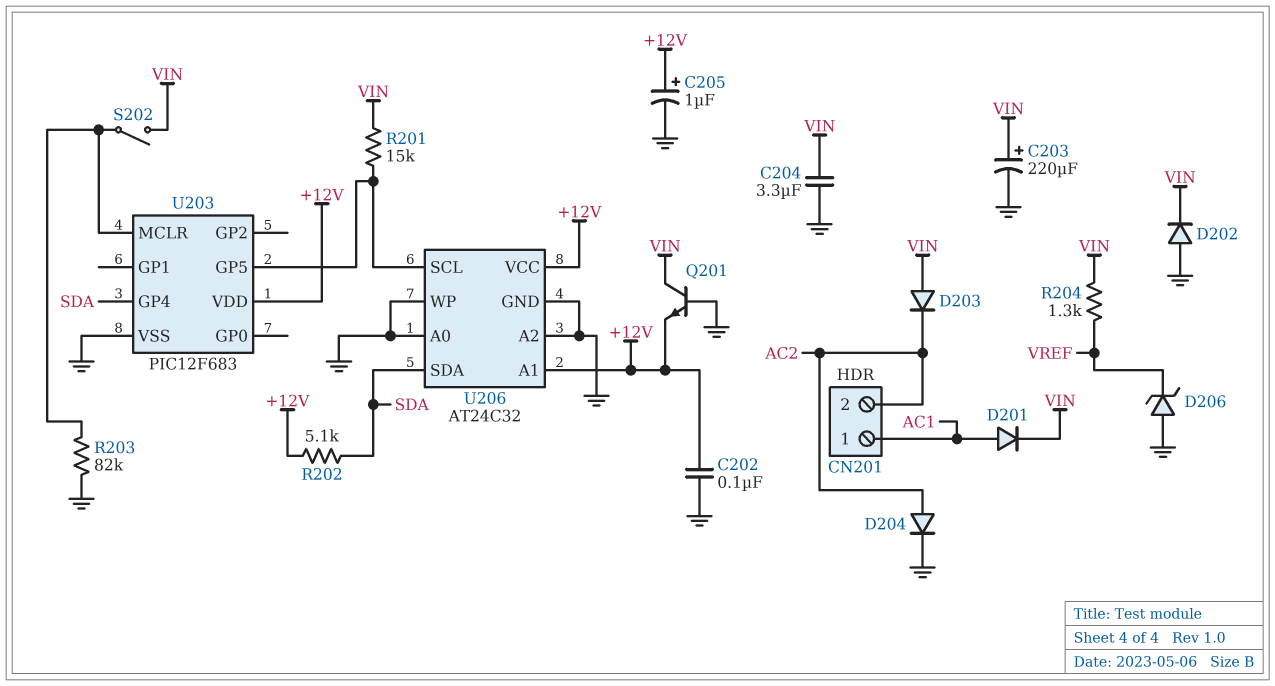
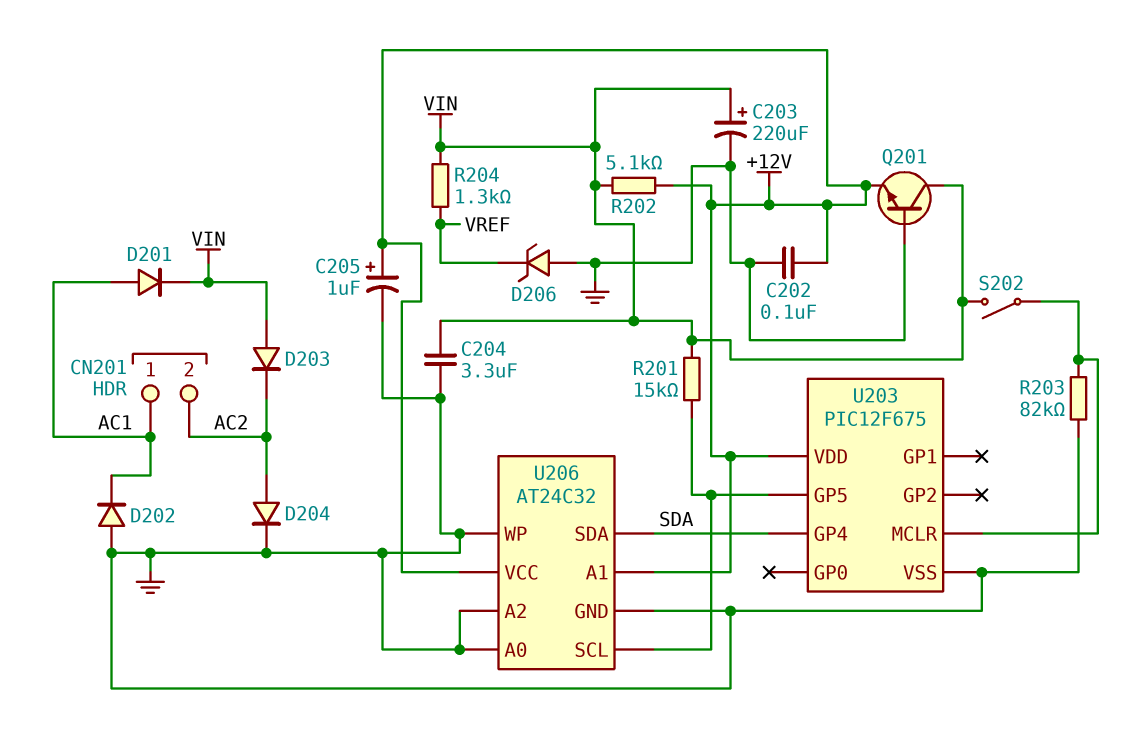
D202: diode (A GND, K VIN) -> diode (A GND, K AC1)
R202: 5.1k (+12V, SDA) -> 5.1k (+12V, VIN)
U203: PIC12F683 -> PIC12F675

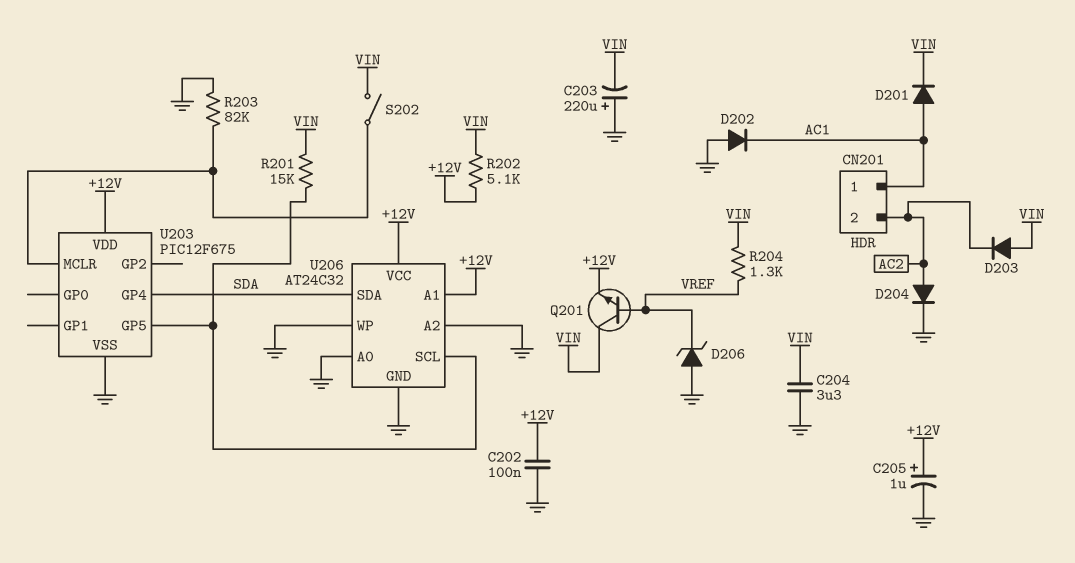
C203: 220uF (plus VIN, minus GND) -> 220uF (plus GND, minus VIN)
Q201: NPN (B GND, C VIN, E +12V) -> NPN (B VREF, C VIN, E +12V)

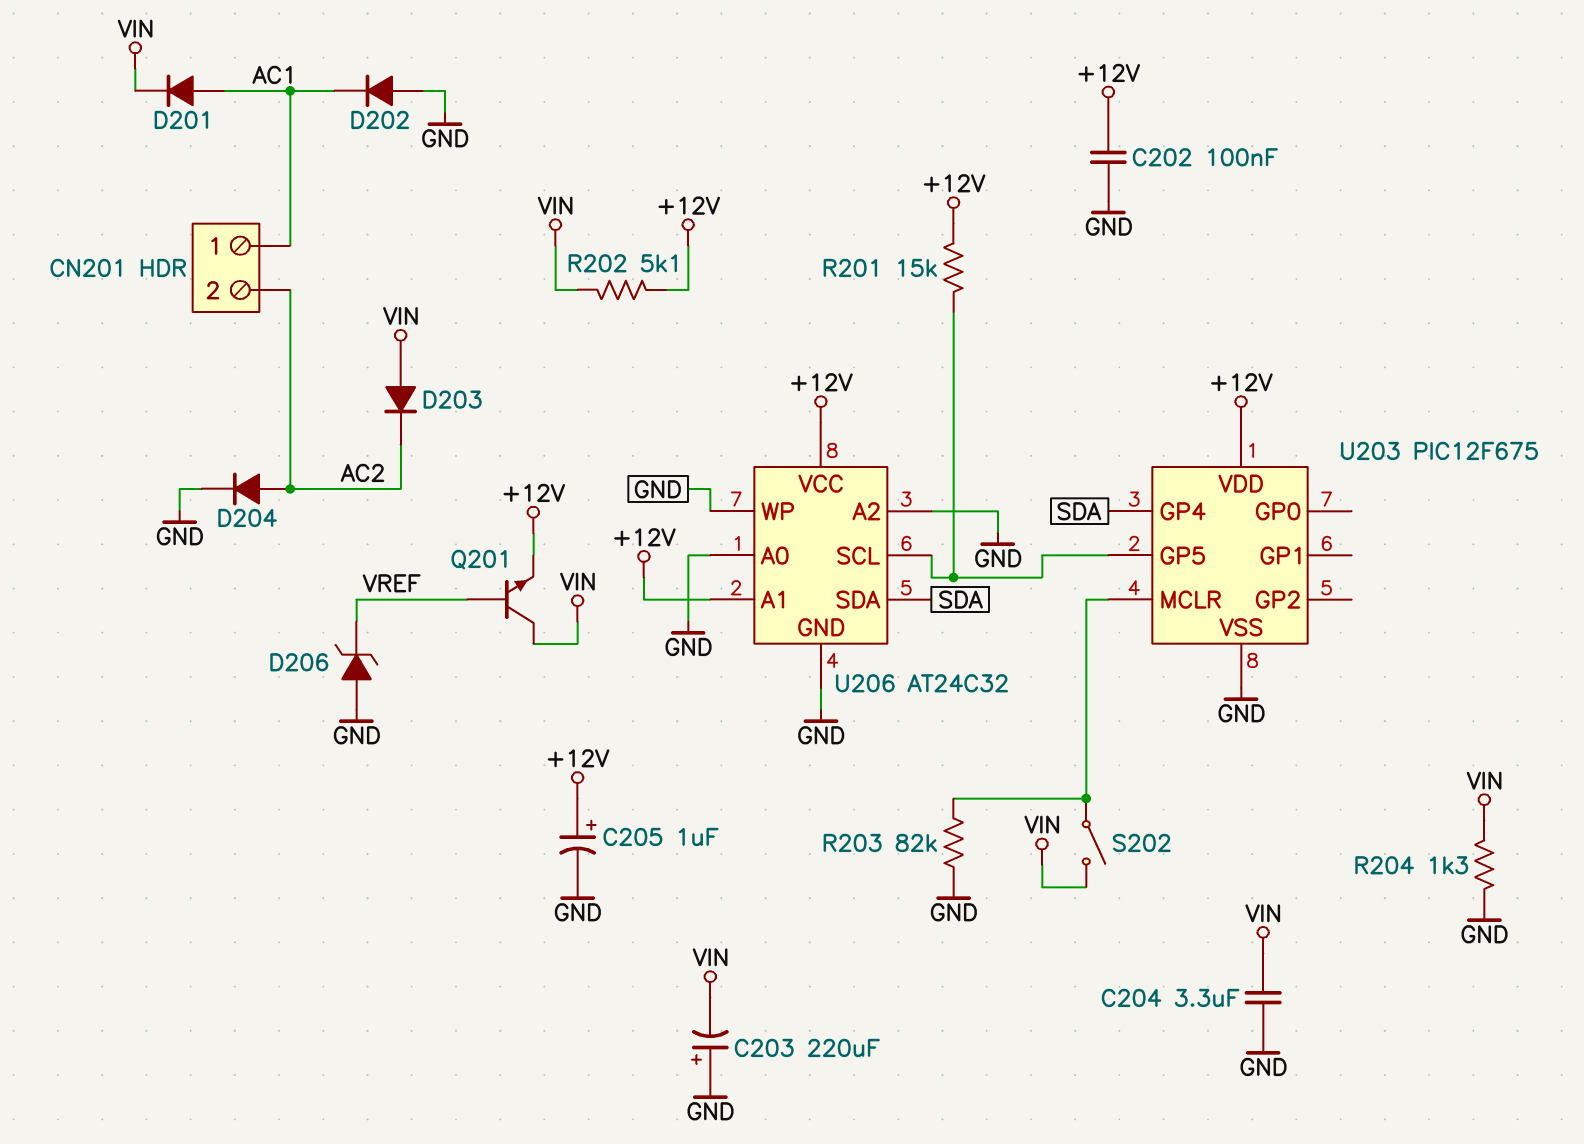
R201: 15k (U203/GP5, VIN) -> 15k (+12V, U203/GP5)
R204: 1.3k (VIN, VREF) -> 1.3k (GND, VIN)

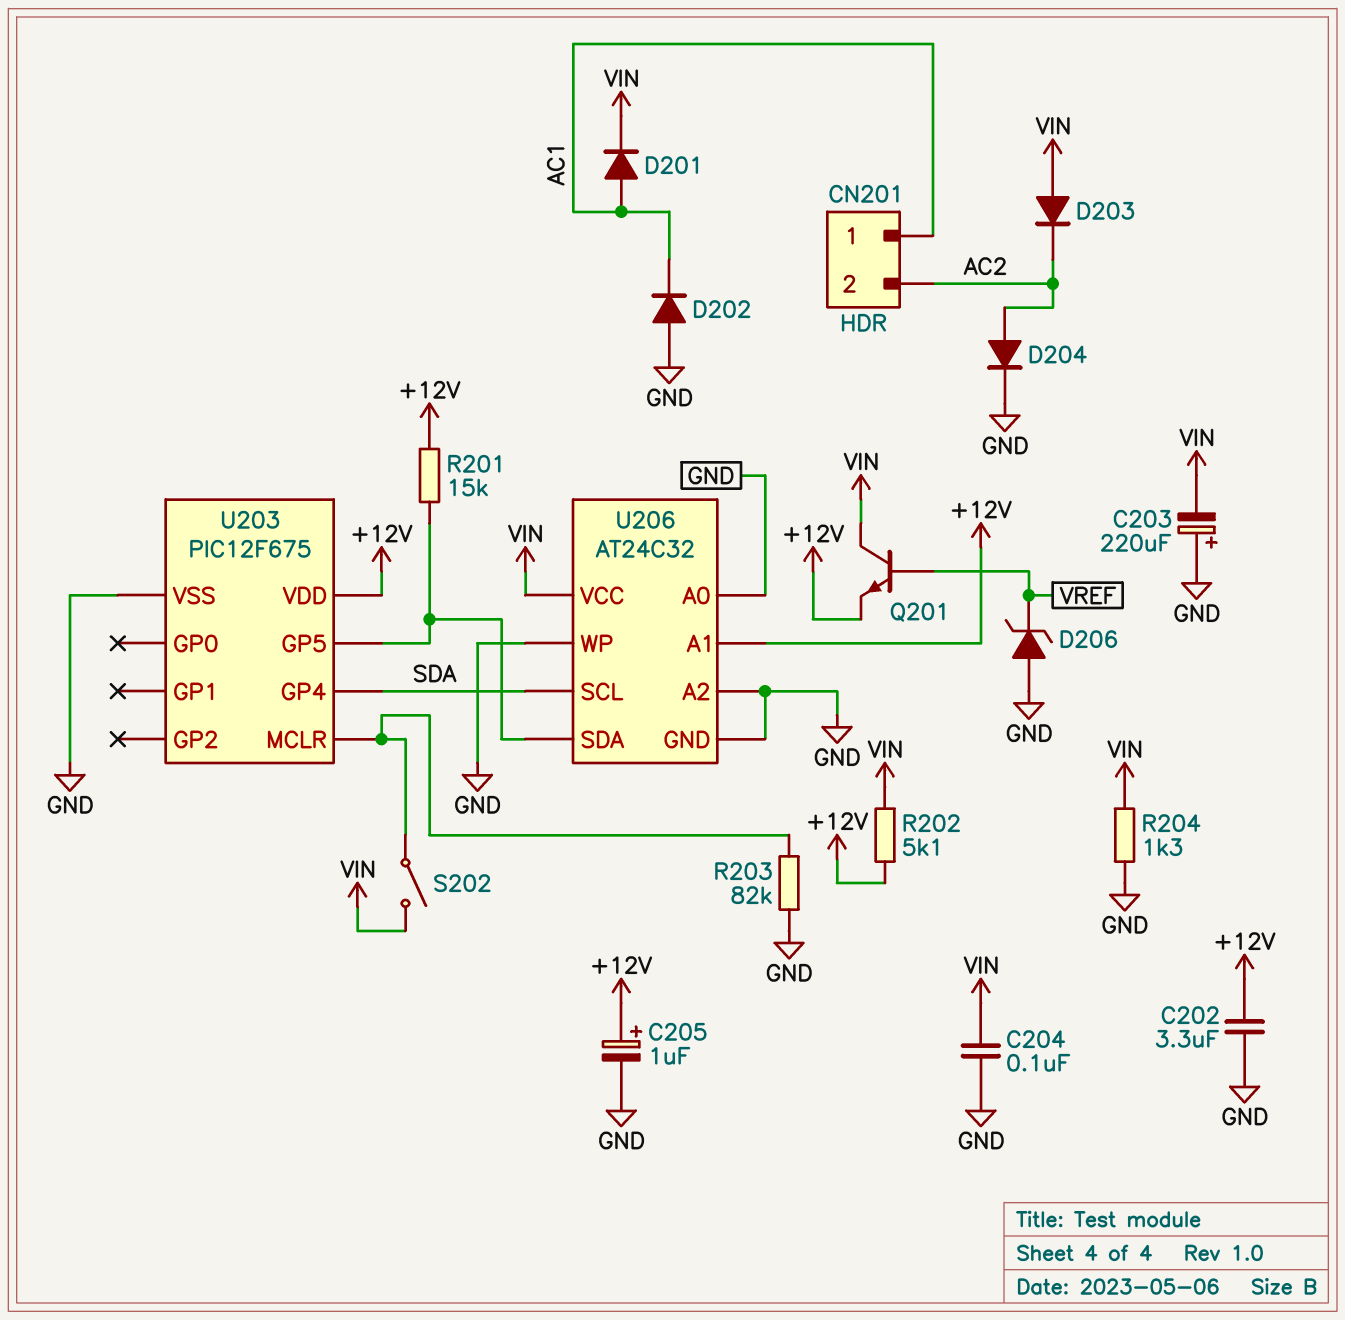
C202: 100nF (+12V, GND) -> 3.3uF (+12V, GND)
C204: 3.3uF (GND, VIN) -> 100nF (GND, VIN)
U206 pin SCL: U203/GP5 -> SDA
U206 pin SDA: SDA -> U203/GP5
U206 pin VCC: +12V -> VIN

